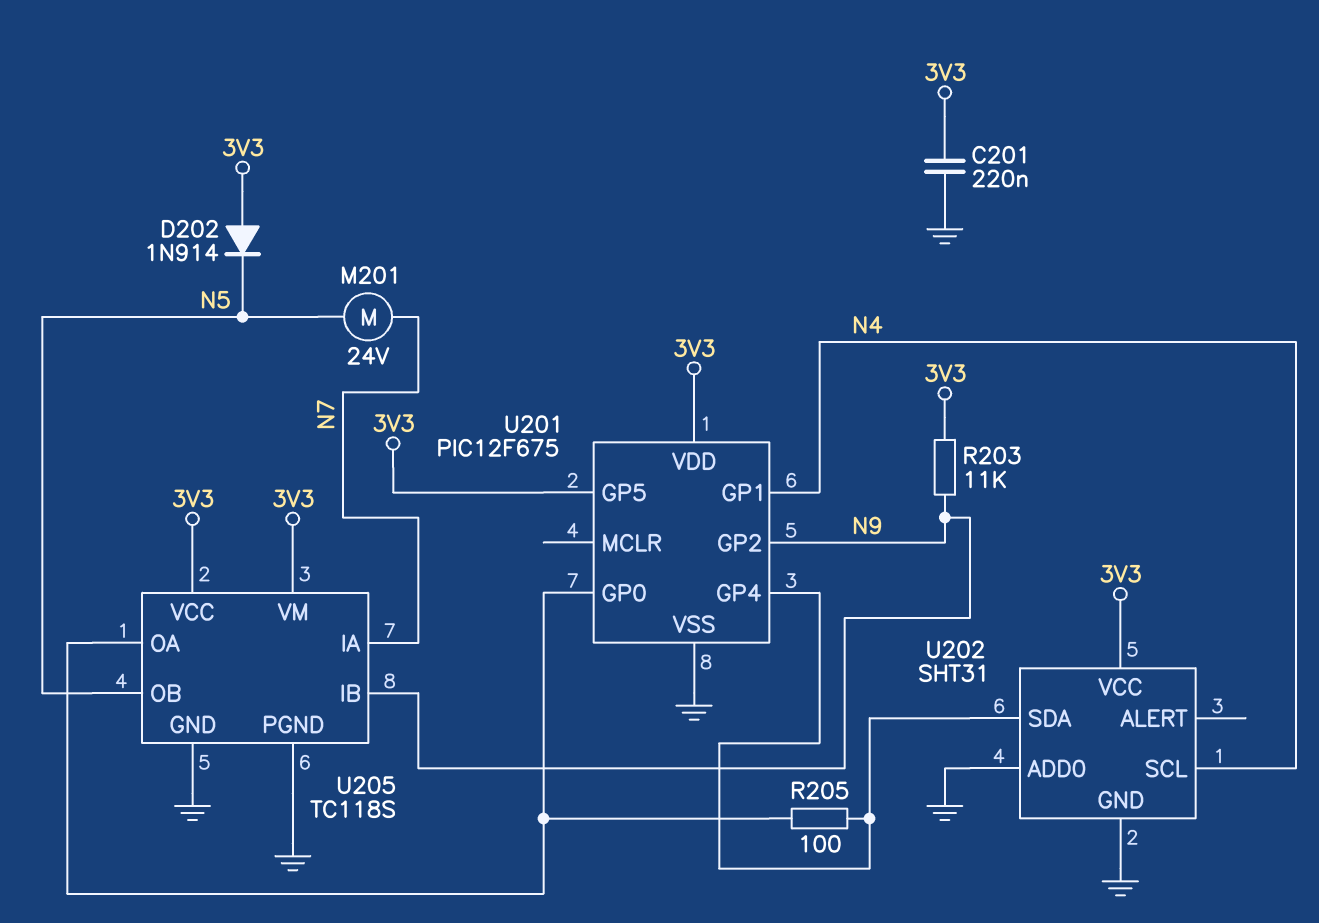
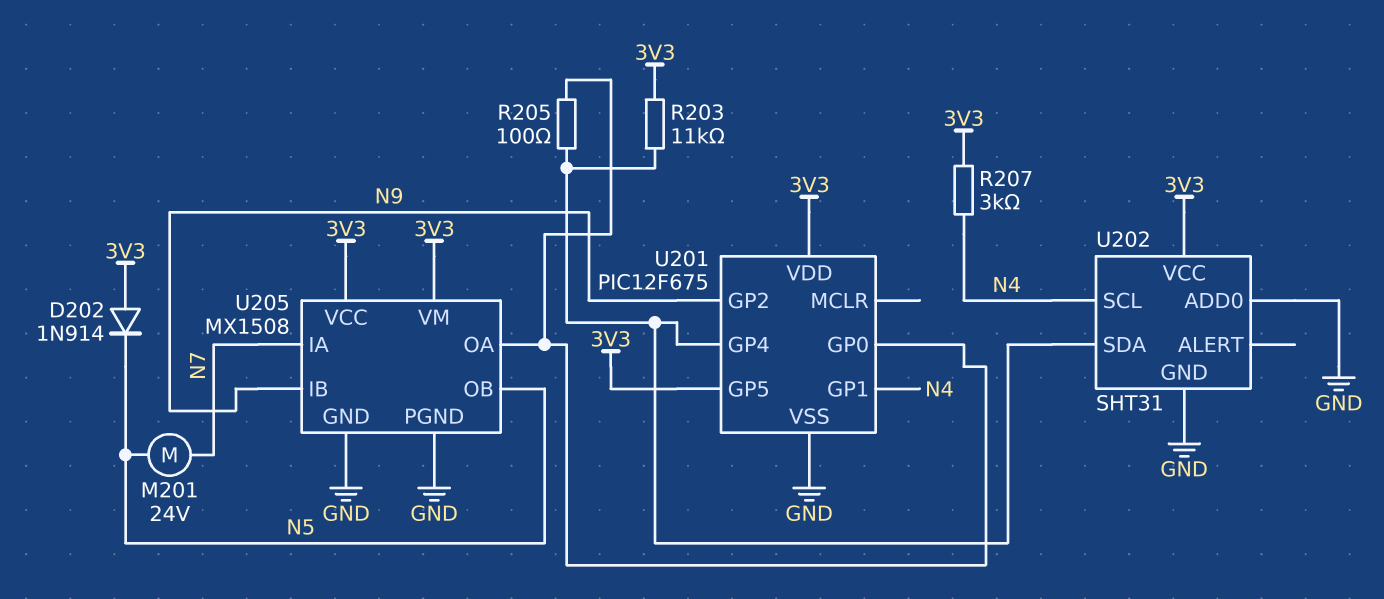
C201: 220nF (3V3, GND) -> none
R203: 11k (3V3, N9) -> 11k (3V3, U201/GP4)
R207: none -> 3k (3V3, N4)
U205: TC118S -> MX1508

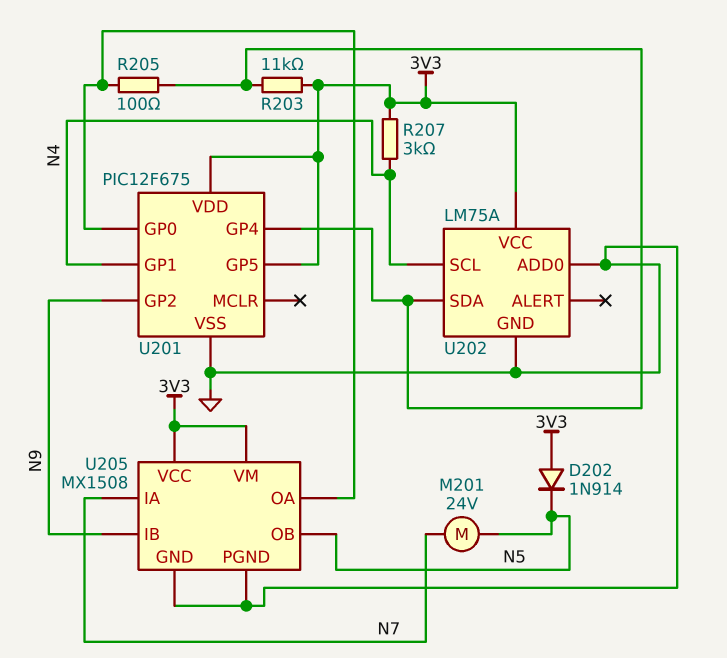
U202: SHT31 -> LM75A

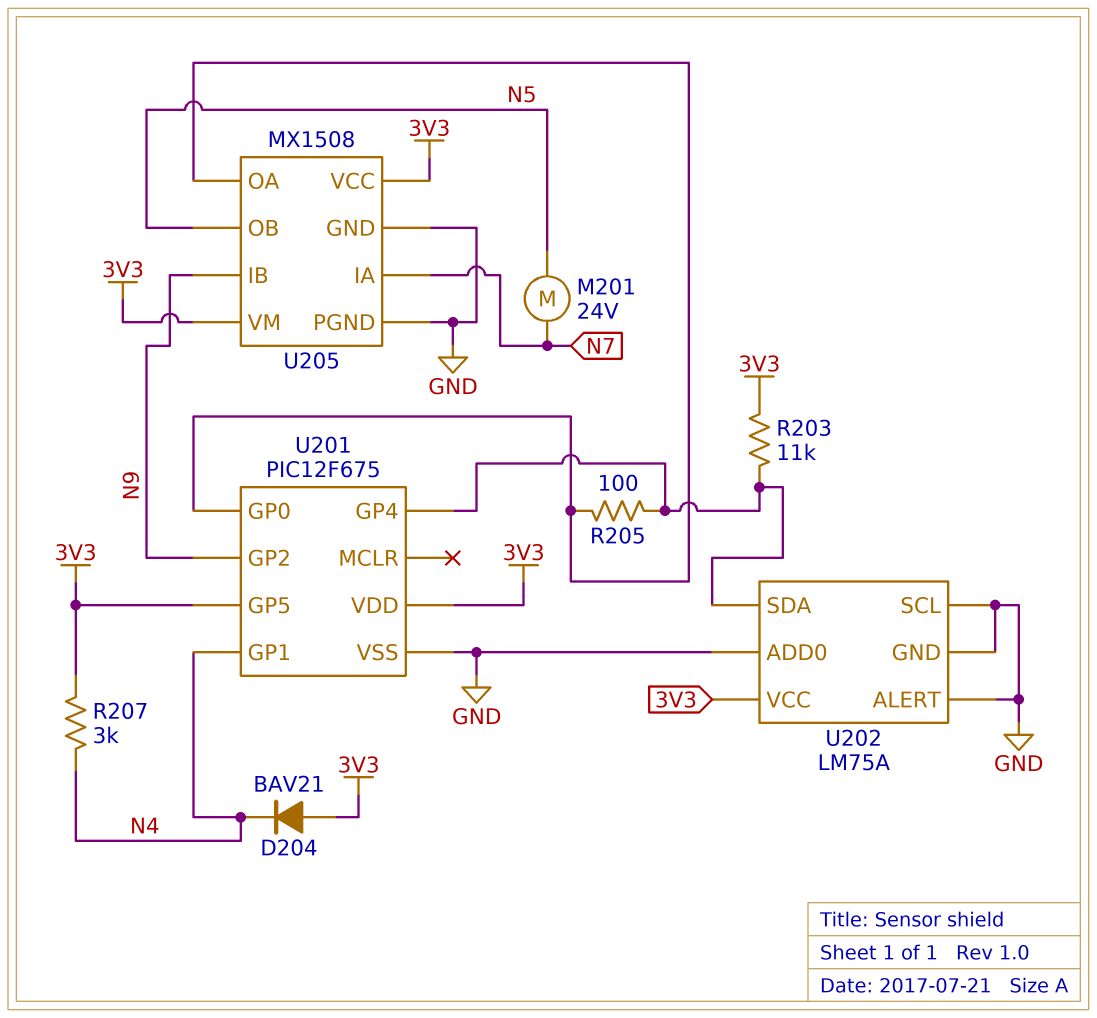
D202: diode 1N914 (A 3V3, K N5) -> none
D204: none -> diode BAV21 (A 3V3, K N4)
U202 pin ALERT: none -> GND
U202 pin SCL: N4 -> GND

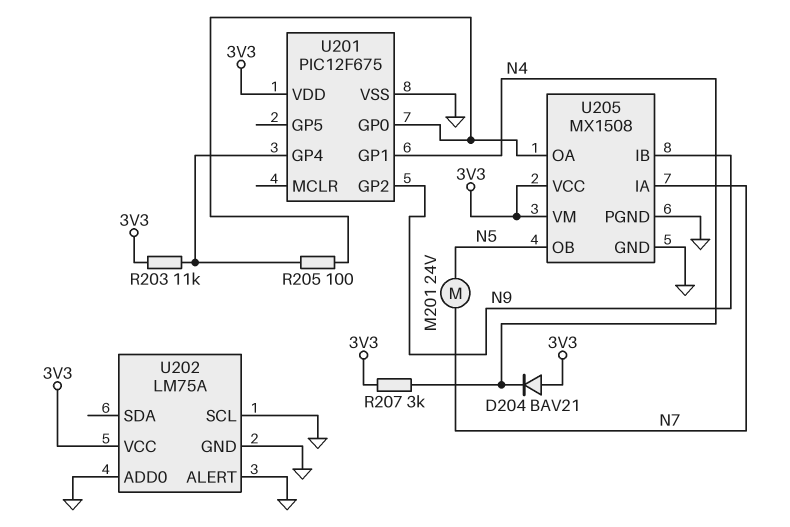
U201 pin GP5: 3V3 -> none
U202 pin SDA: U201/GP4 -> none

